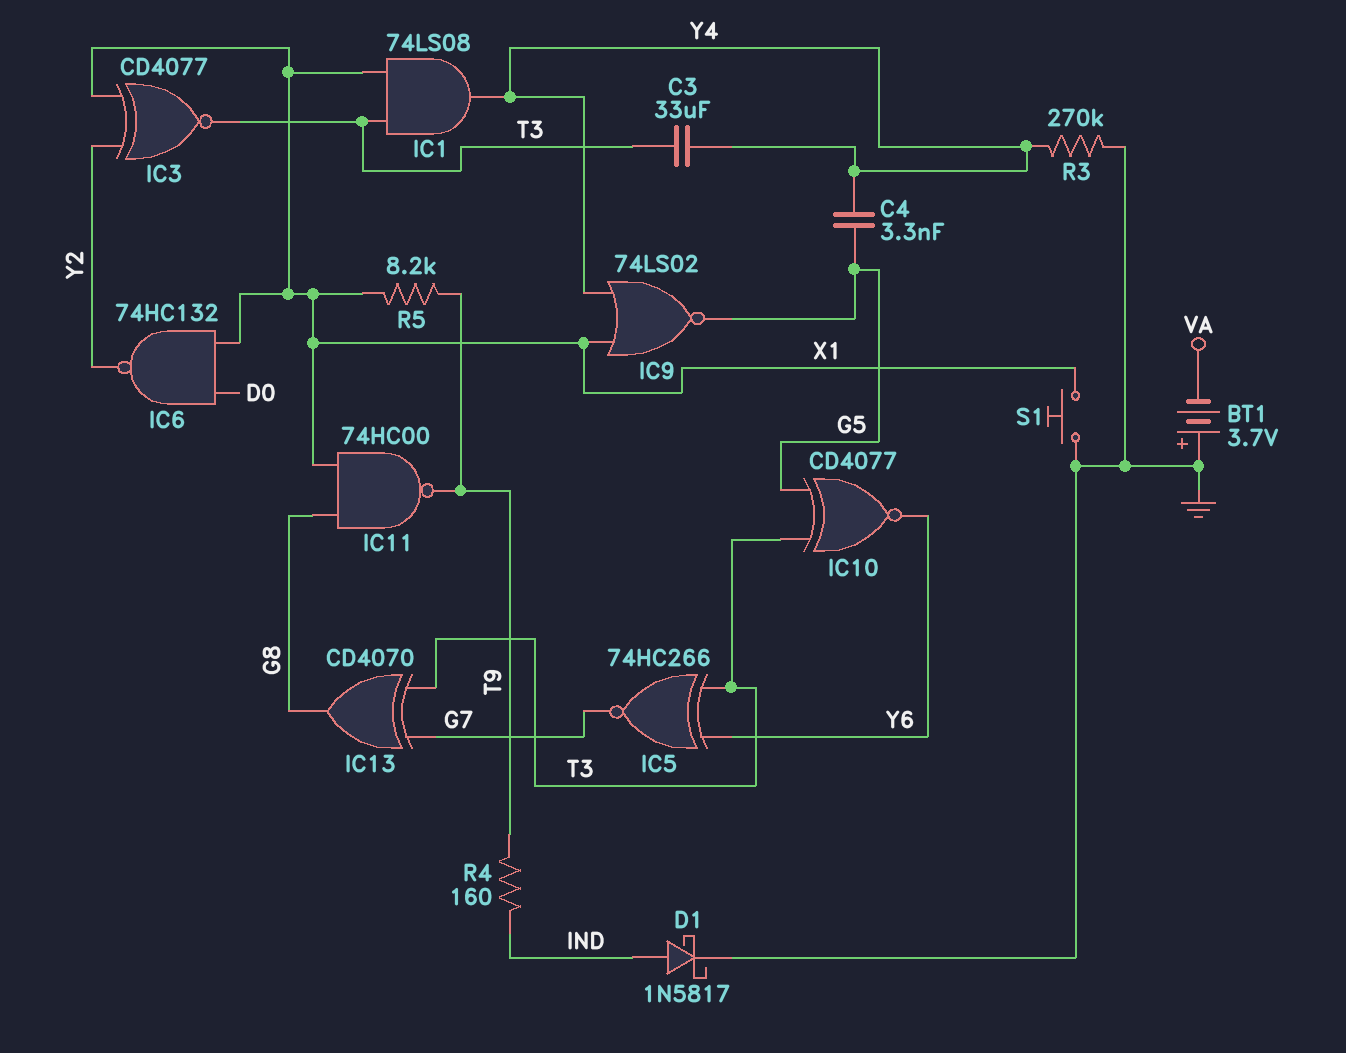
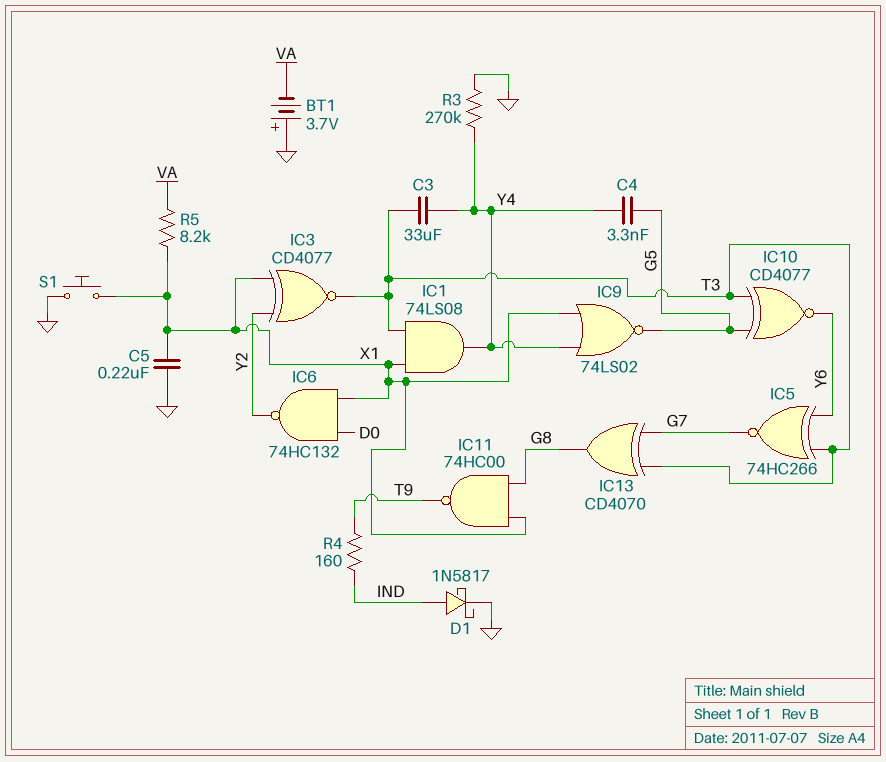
C5: none -> 220nF (GND, X1)
R5: 8.2k (T9, X1) -> 8.2k (VA, X1)

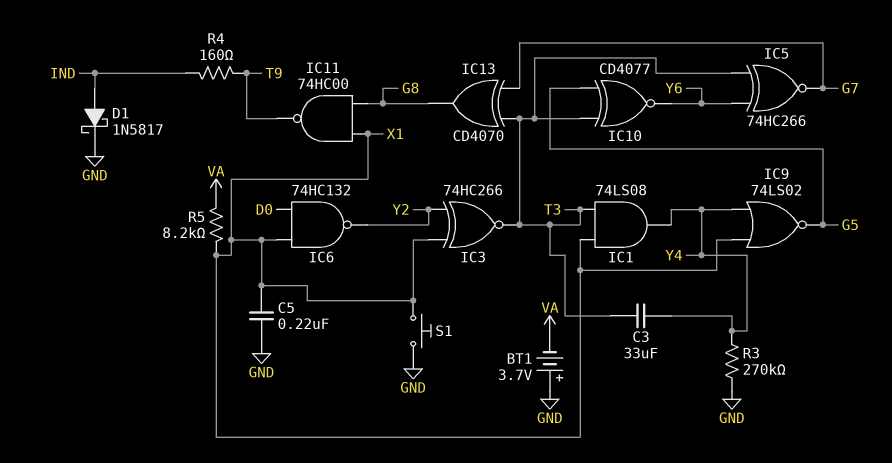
C4: 3.3nF (G5, Y4) -> none
IC3: XNOR CD4077 (in X1, in Y2, out T3) -> XNOR 74HC266 (in X1, in Y2, out T3)

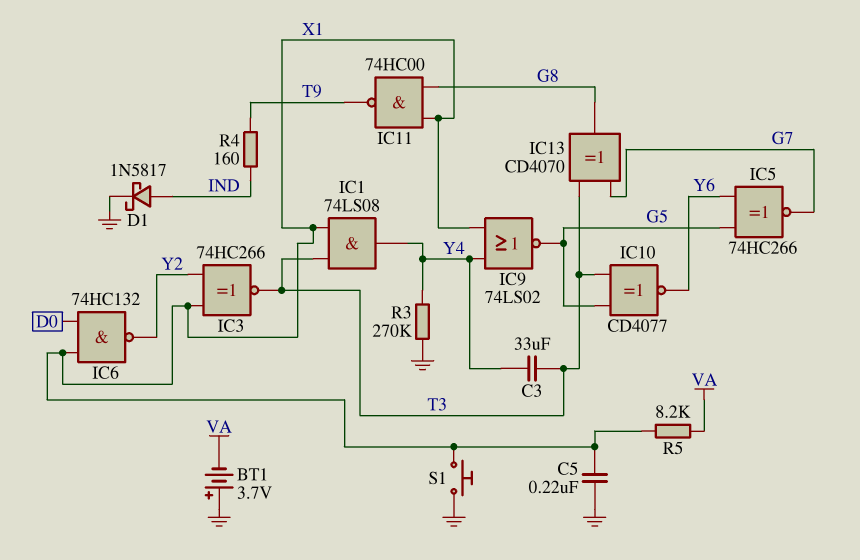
IC5: XNOR 74HC266 (in T3, in Y6, out G7) -> XNOR 74HC266 (in G5, in Y6, out G7)

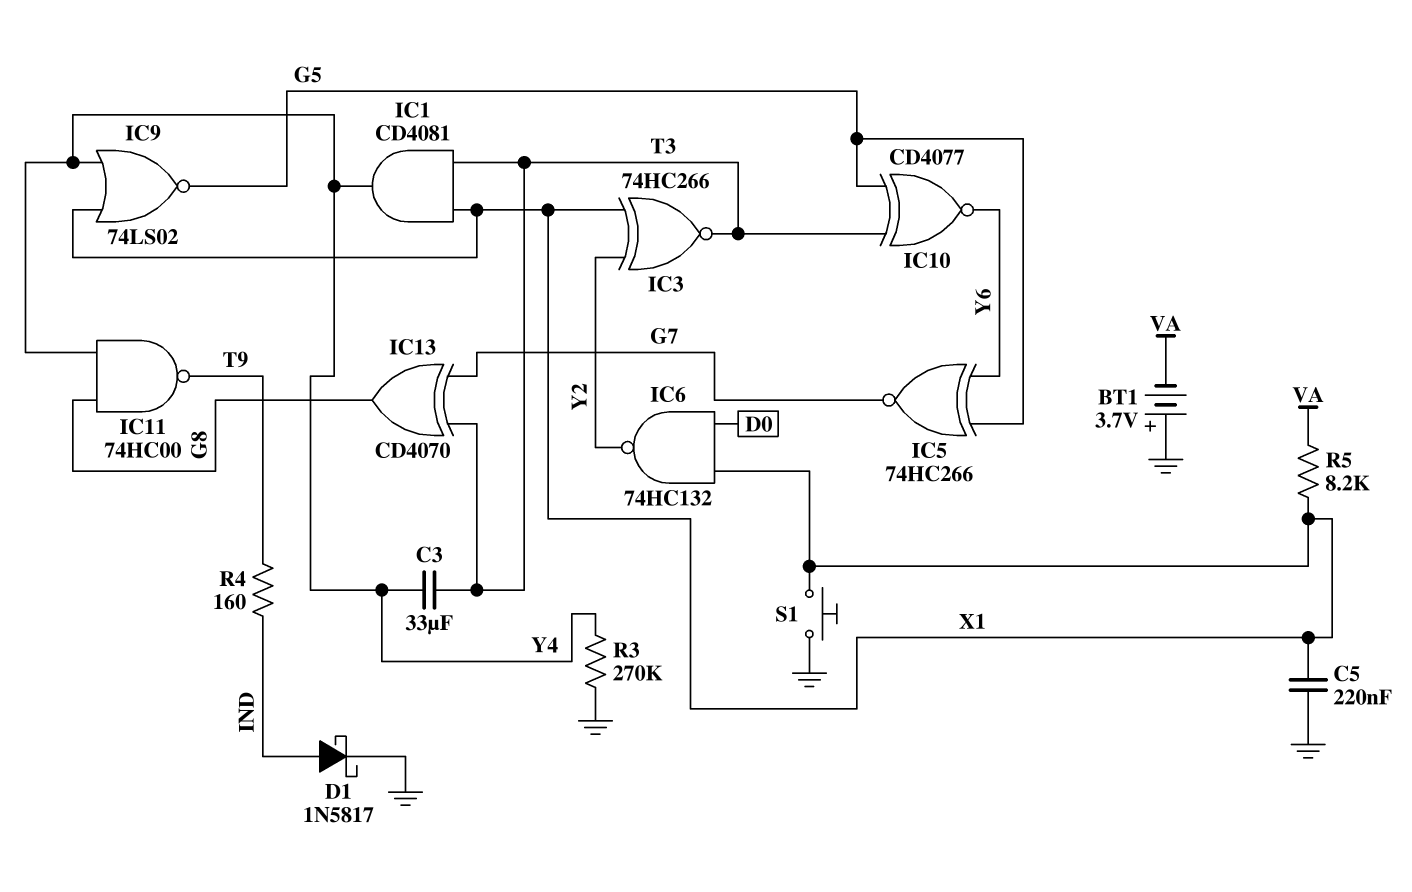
IC1: AND 74LS08 (in T3, in X1, out Y4) -> AND CD4081 (in T3, in X1, out Y4)
IC11: NAND 74HC00 (in G8, in X1, out T9) -> NAND 74HC00 (in G8, in Y4, out T9)

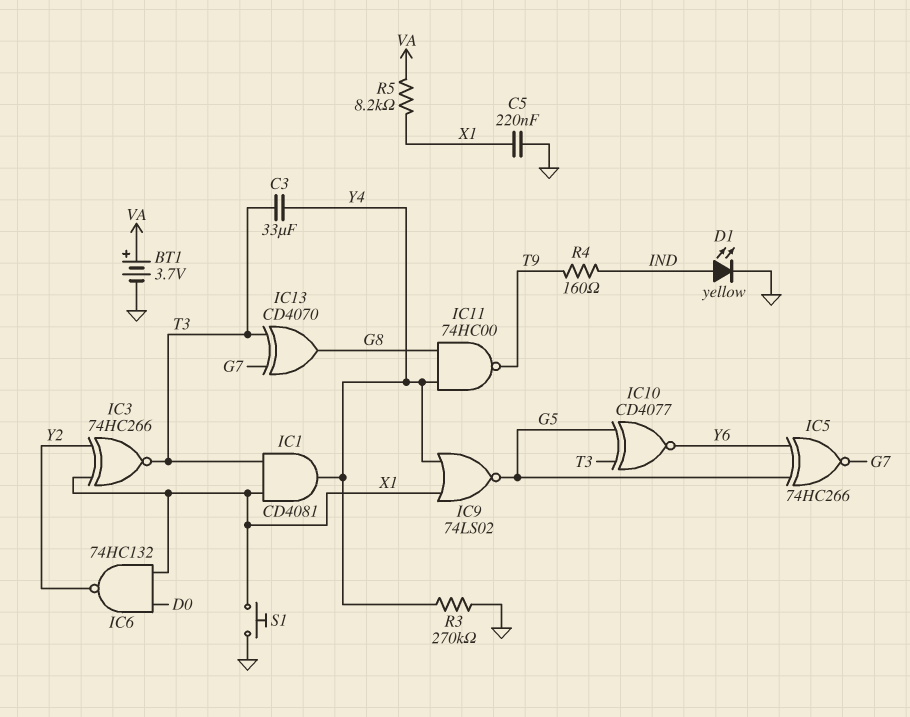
BT1: 3.7V (plus GND, minus VA) -> 3.7V (plus VA, minus GND)
D1: schottky 1N5817 (A IND, K GND) -> LED yellow (A IND, K GND)

